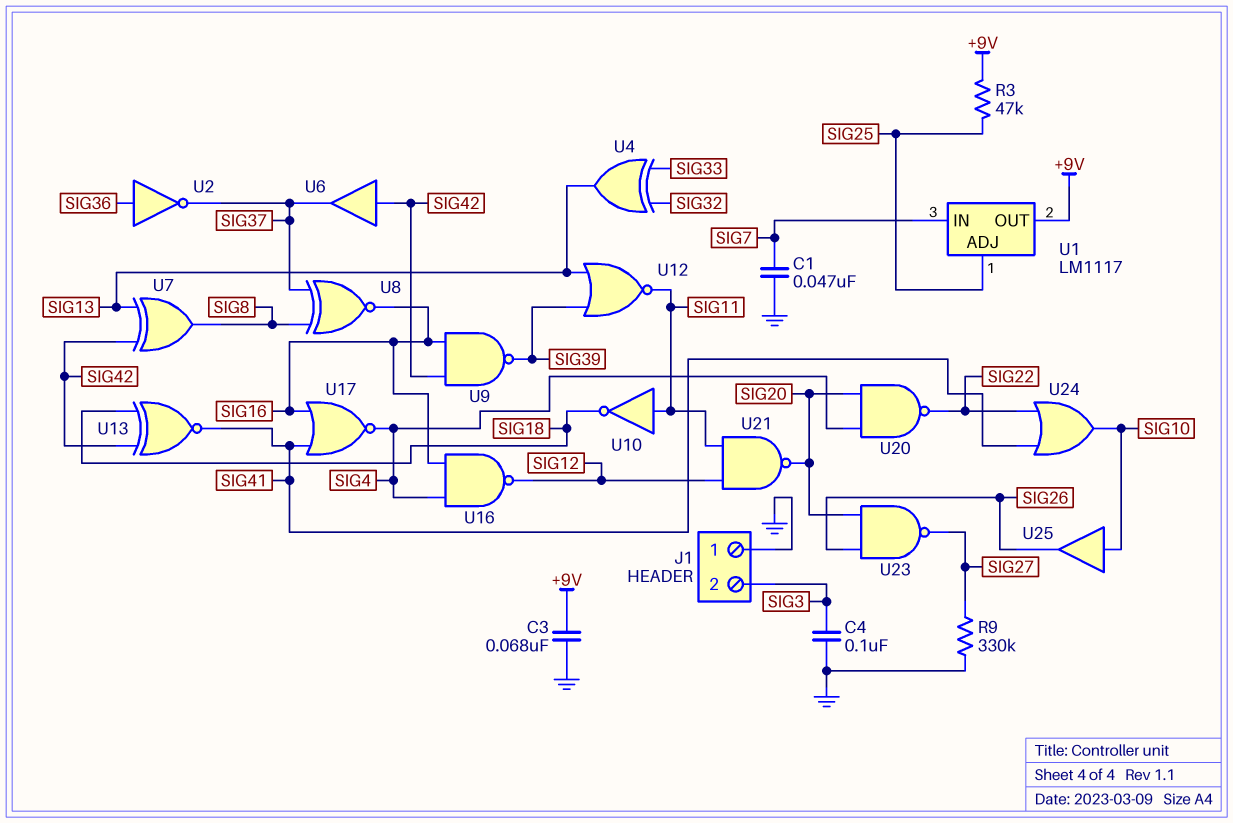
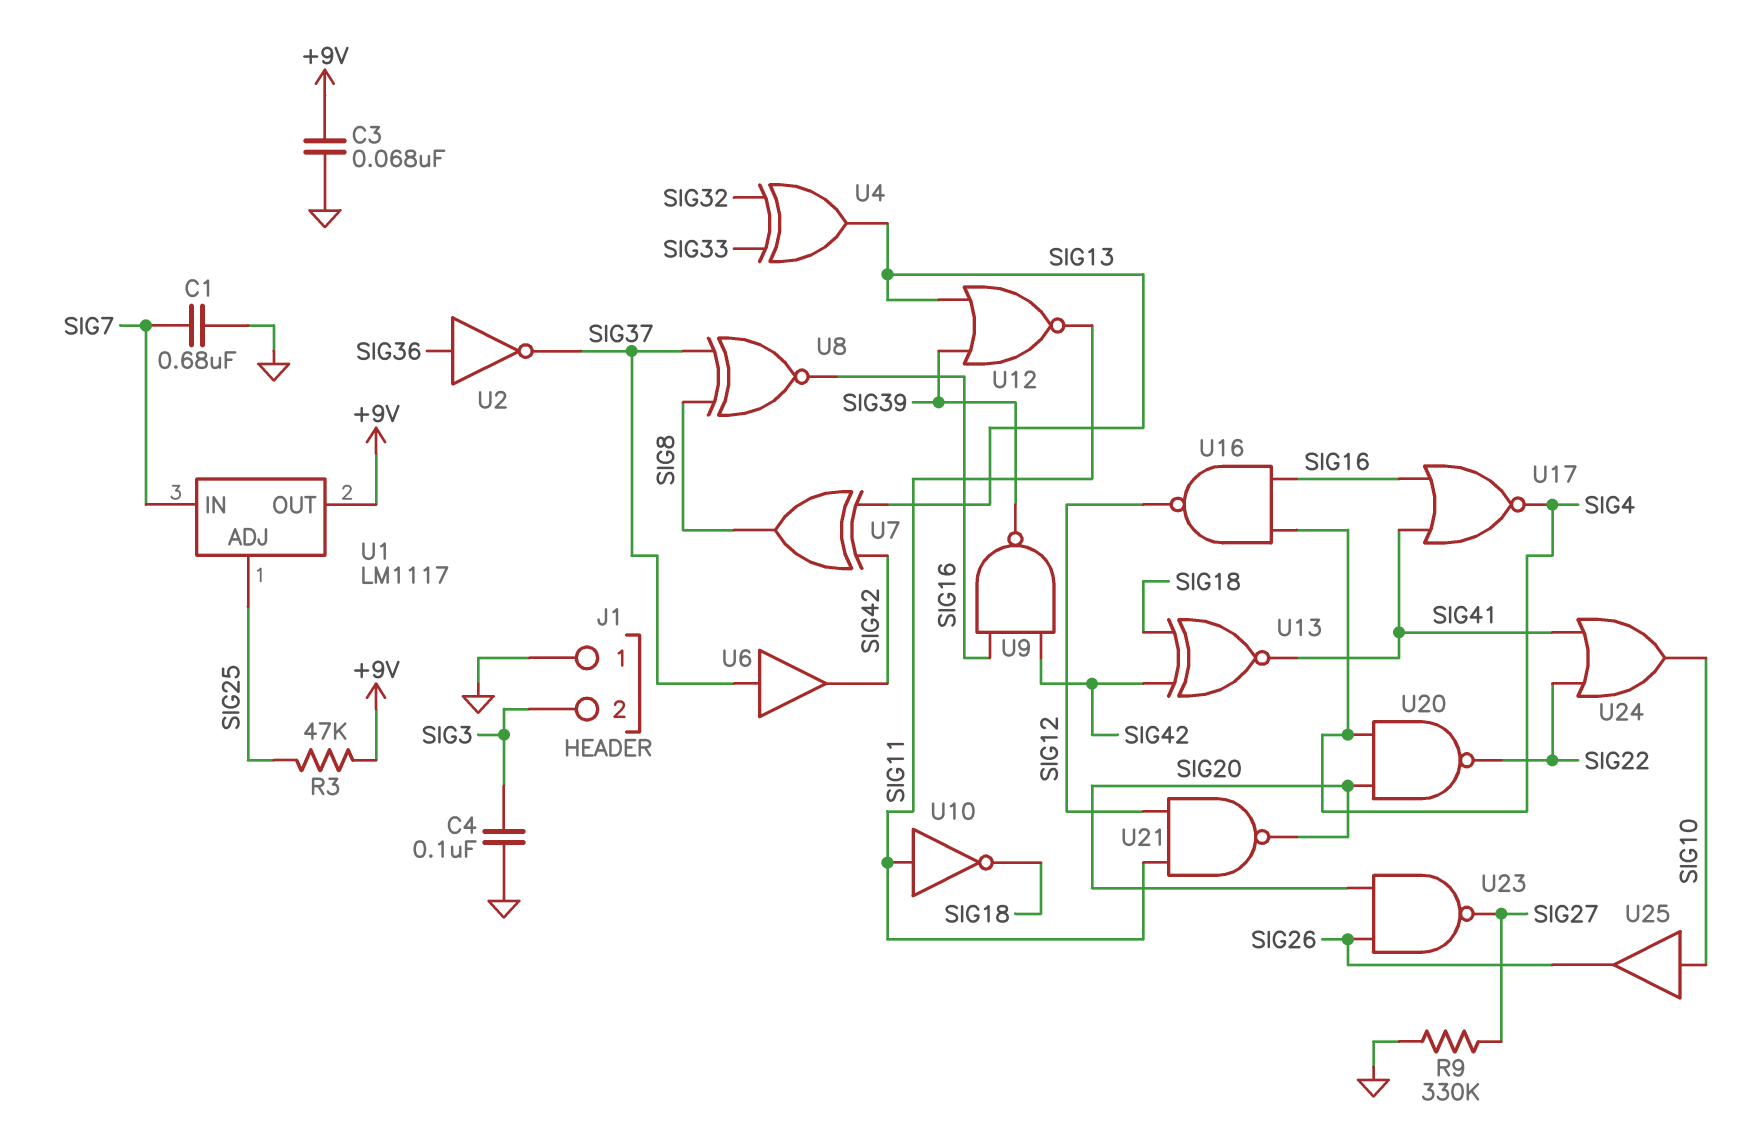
C1: 47nF (GND, SIG7) -> 680nF (GND, SIG7)
U6: buffer (in SIG42, out SIG37) -> buffer (in SIG37, out SIG42)

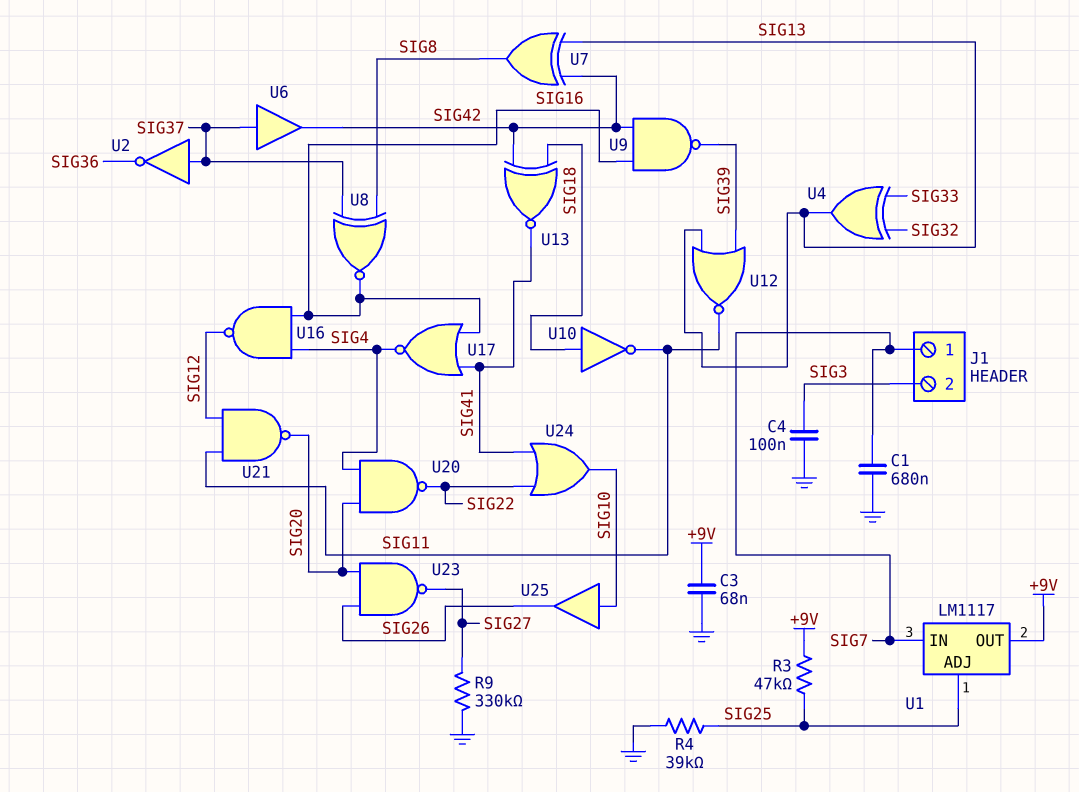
J1 pin 1: GND -> SIG7
R4: none -> 39k (GND, SIG25)
U2: NOT (in SIG36, out SIG37) -> NOT (in SIG37, out SIG36)
U10: NOT (in SIG11, out SIG18) -> NOT (in SIG18, out SIG11)

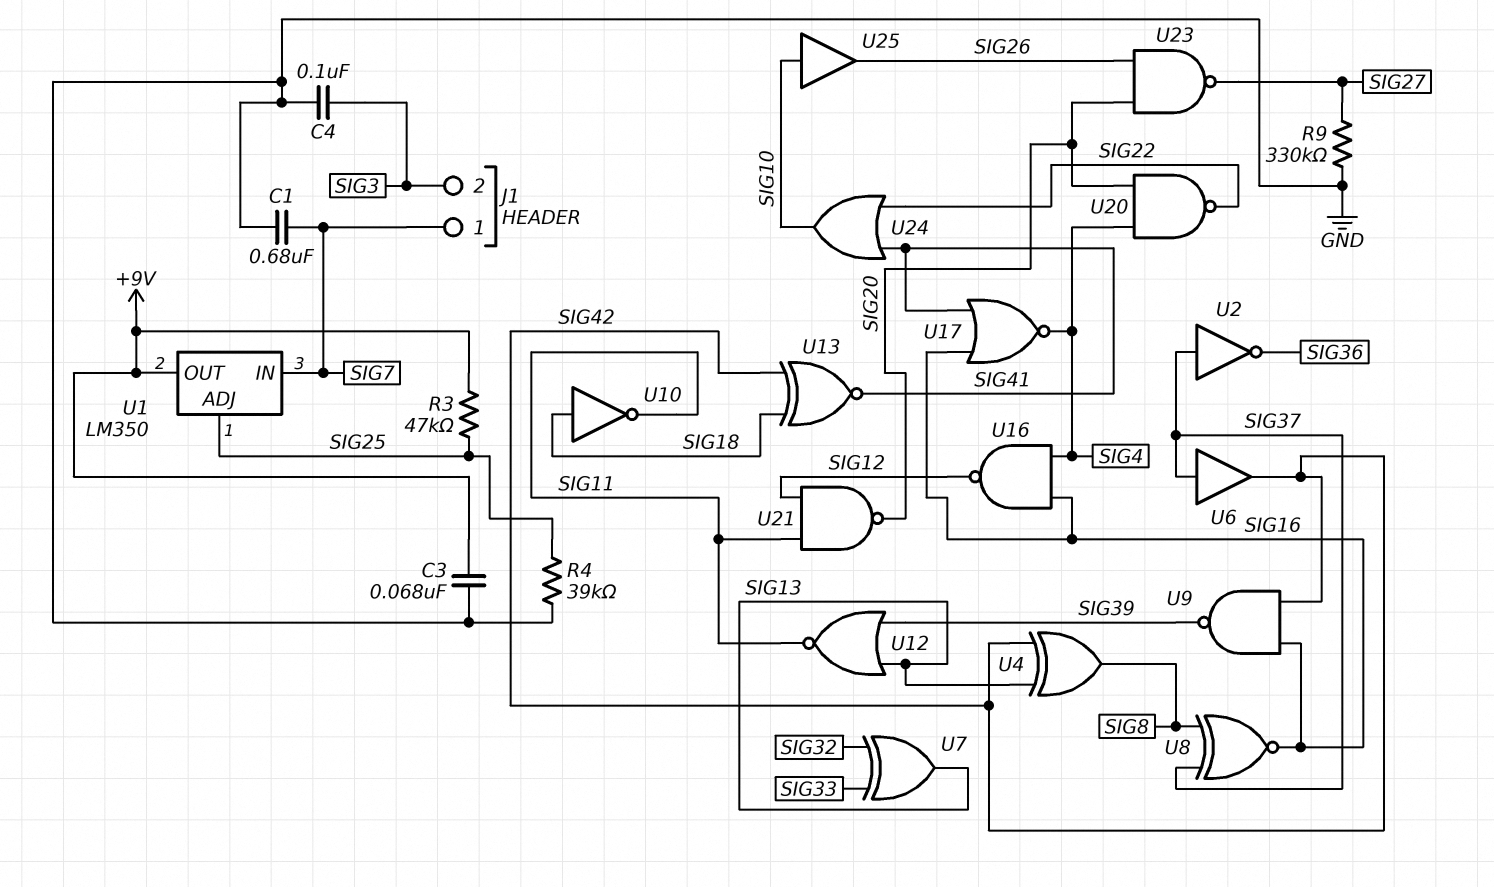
U1: LM1117 -> LM350
U4: XOR (in SIG32, in SIG33, out SIG13) -> XOR (in SIG13, in SIG42, out SIG8)
U7: XOR (in SIG13, in SIG42, out SIG8) -> XOR (in SIG32, in SIG33, out SIG13)

